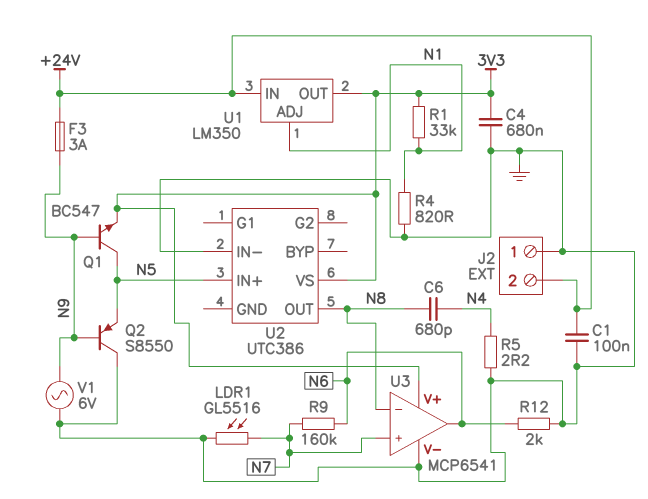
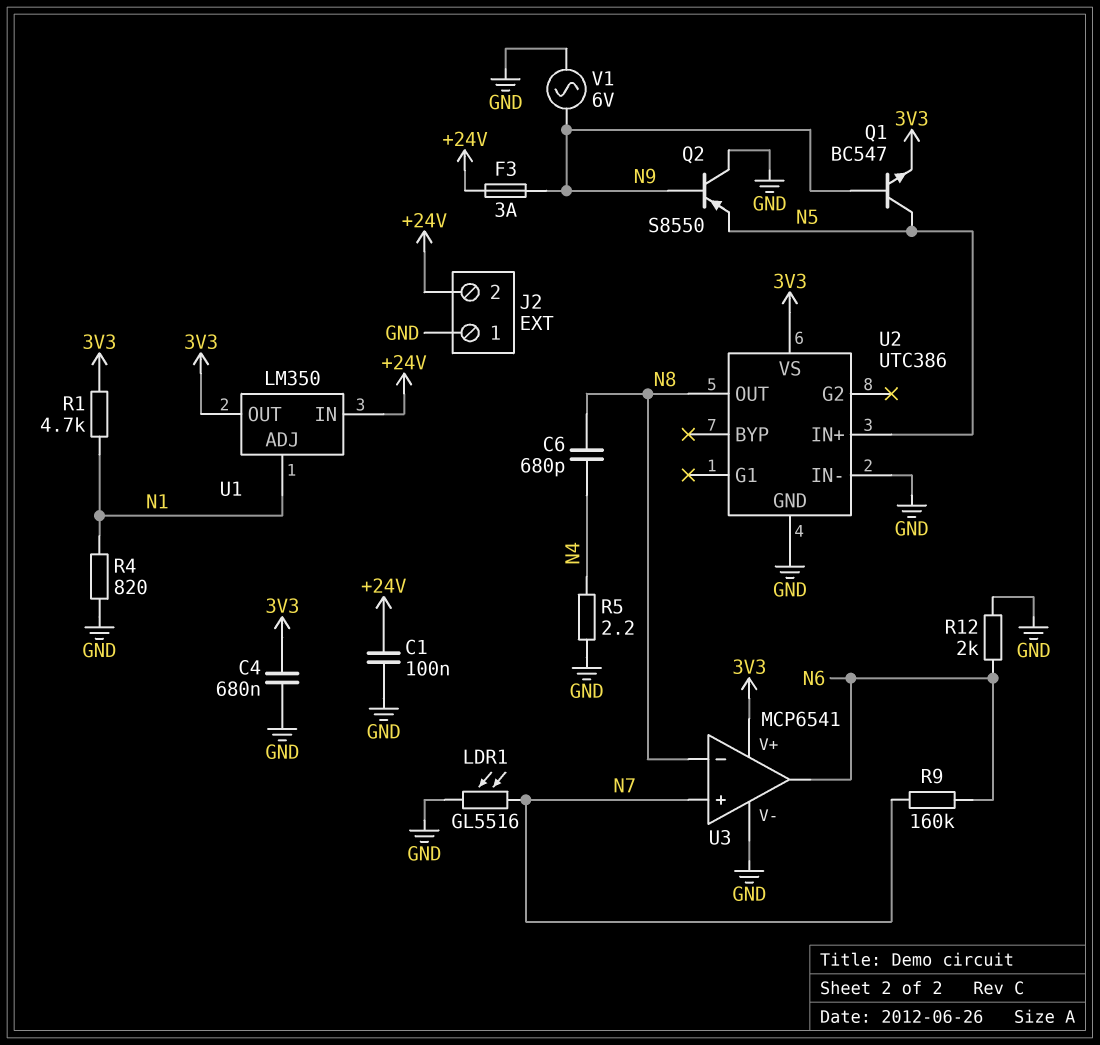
R1: 33k (3V3, N1) -> 4.7k (3V3, N1)
U2 pin GND: none -> GND

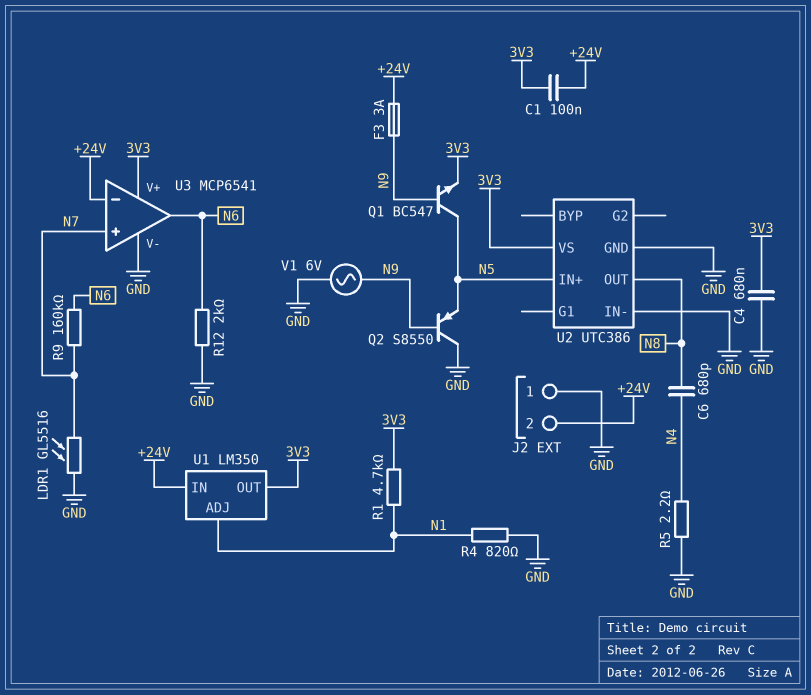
C1: 100nF (+24V, GND) -> 100nF (+24V, 3V3)
U3 pin in-: N8 -> +24V

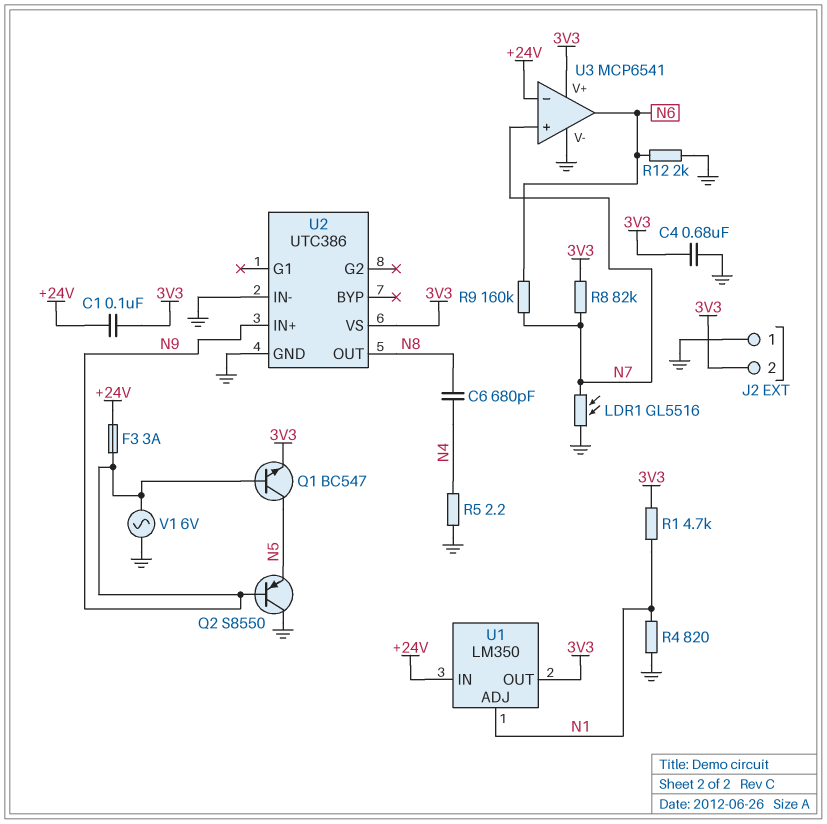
J2 pin 2: +24V -> 3V3
R8: none -> 82k (3V3, N7)
U2 pin IN+: N5 -> N9

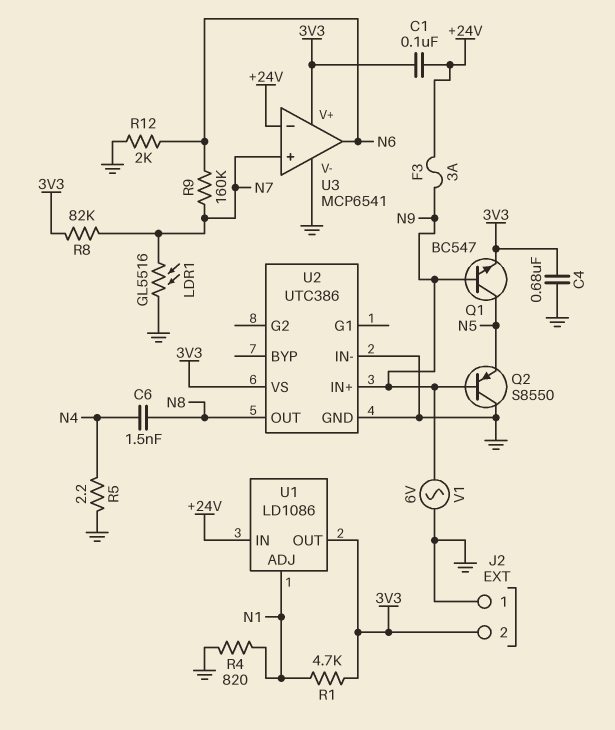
C6: 680pF (N4, N8) -> 1.5nF (N4, N8)
U1: LM350 -> LD1086

